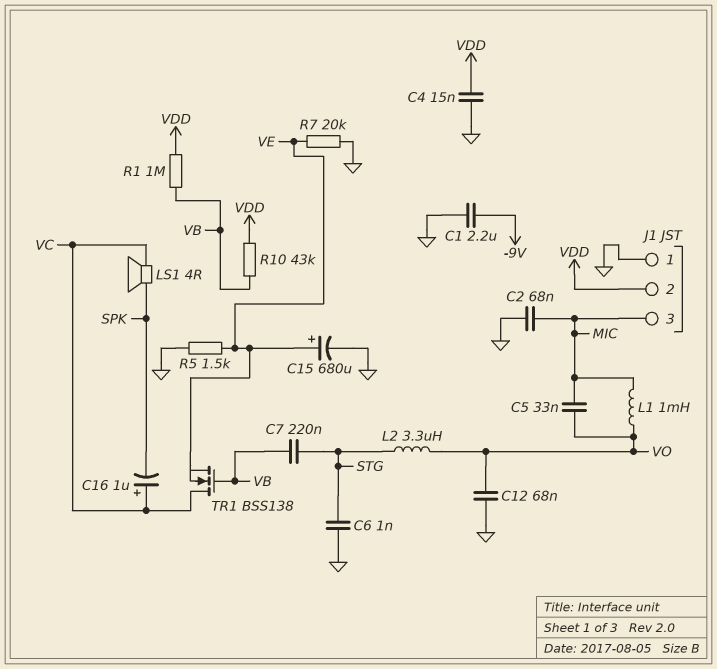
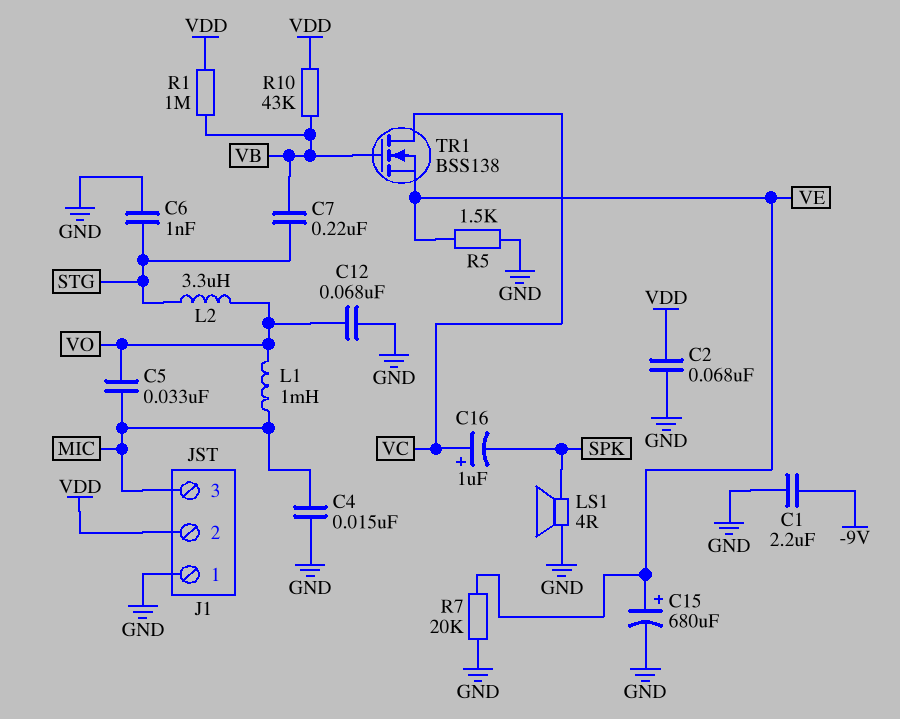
C2: 68nF (GND, MIC) -> 68nF (GND, VDD)
C4: 15nF (GND, VDD) -> 15nF (GND, MIC)
LS1: speaker 4R (SPK, VC) -> speaker 4R (GND, SPK)

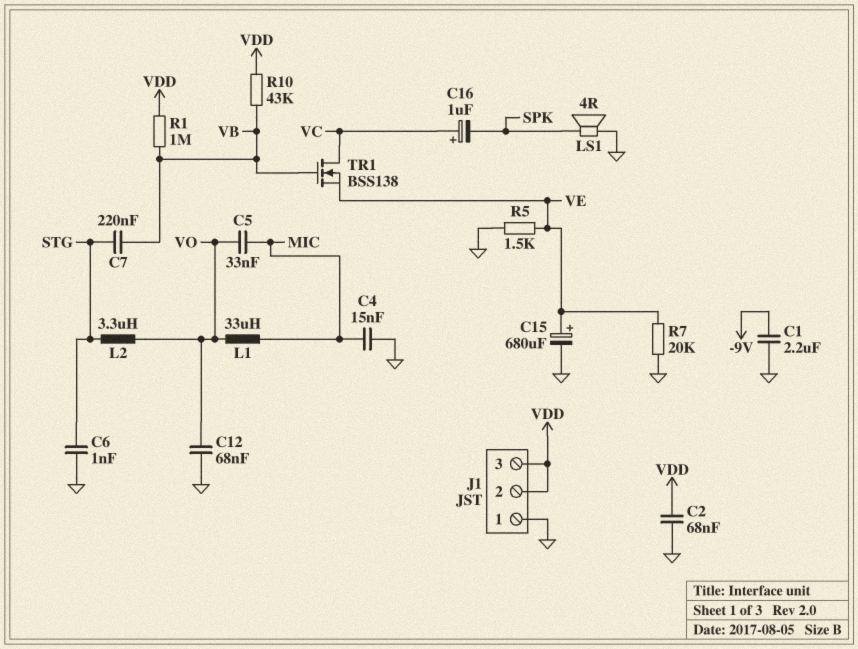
J1 pin 3: MIC -> VDD
L1: 1mH (MIC, VO) -> 33uH (MIC, VO)

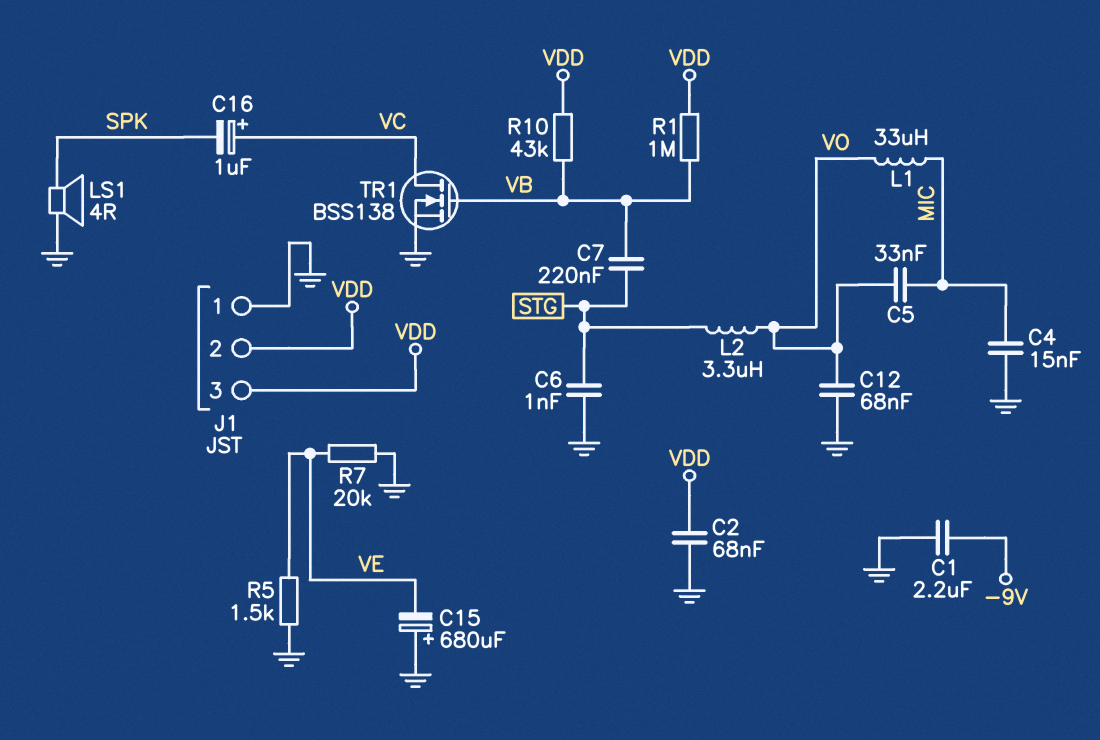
C15: 680uF (plus VE, minus GND) -> 680uF (plus GND, minus VE)
TR1: NMOS BSS138 (G VB, D VC, S VE) -> NMOS BSS138 (G VB, D VC, S GND)

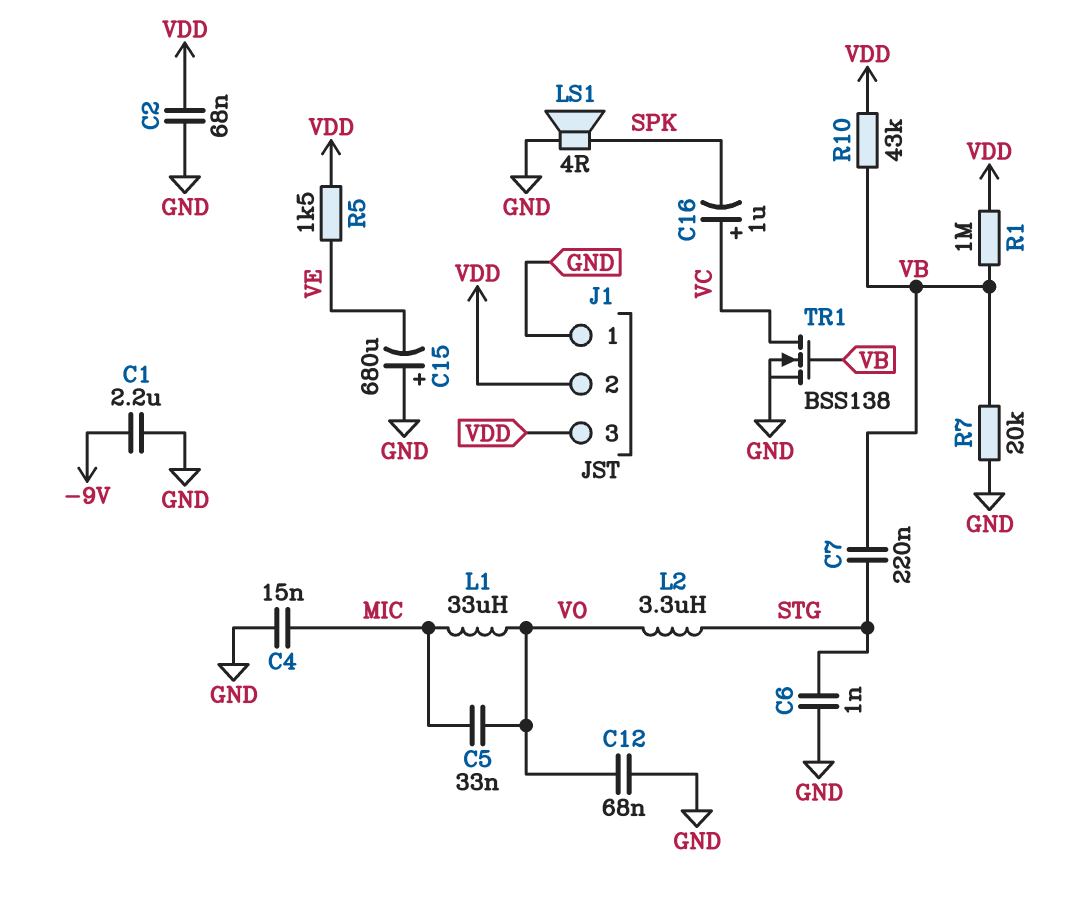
R5: 1.5k (GND, VE) -> 1.5k (VDD, VE)
R7: 20k (GND, VE) -> 20k (GND, VB)

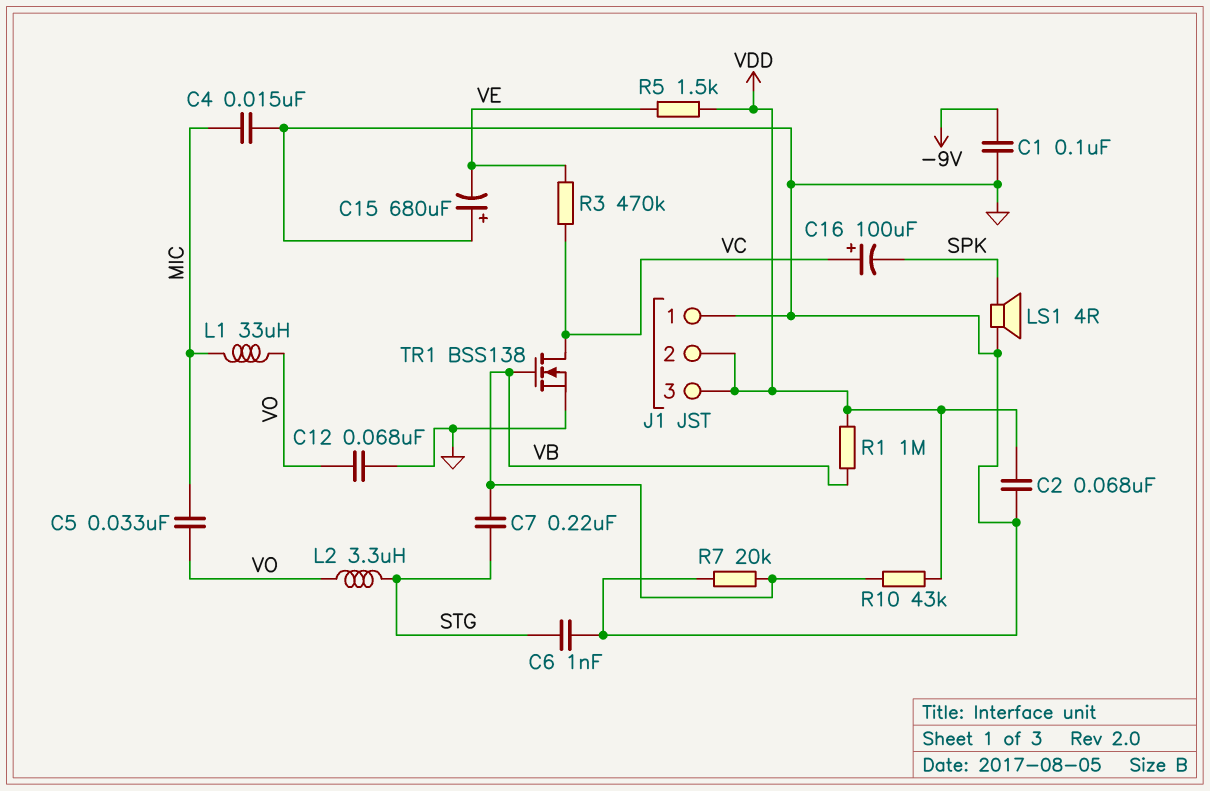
C1: 2.2uF (-9V, GND) -> 100nF (-9V, GND)
C16: 1uF (plus VC, minus SPK) -> 100uF (plus VC, minus SPK)
R3: none -> 470k (VC, VE)

